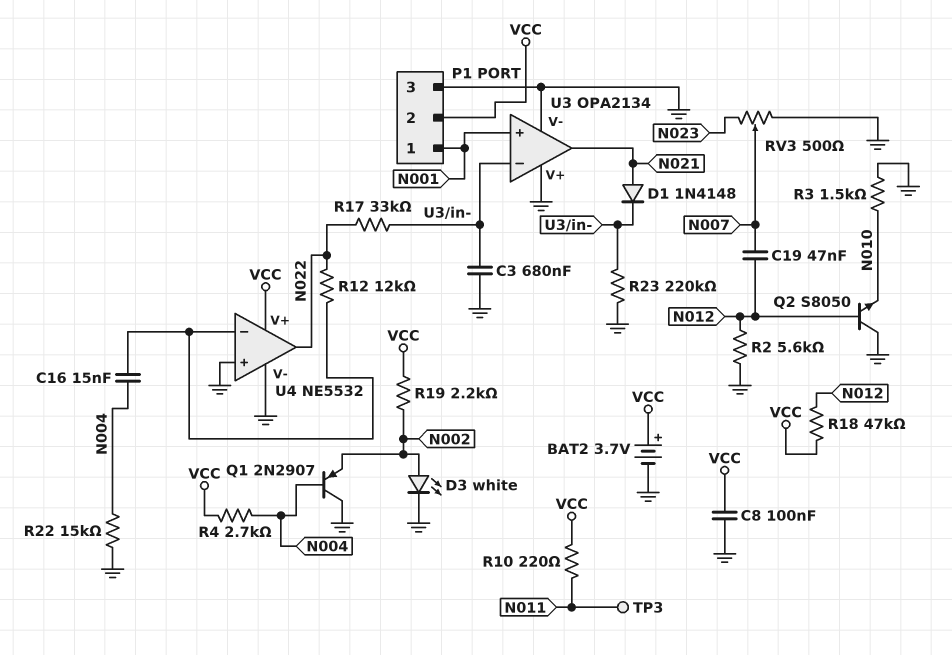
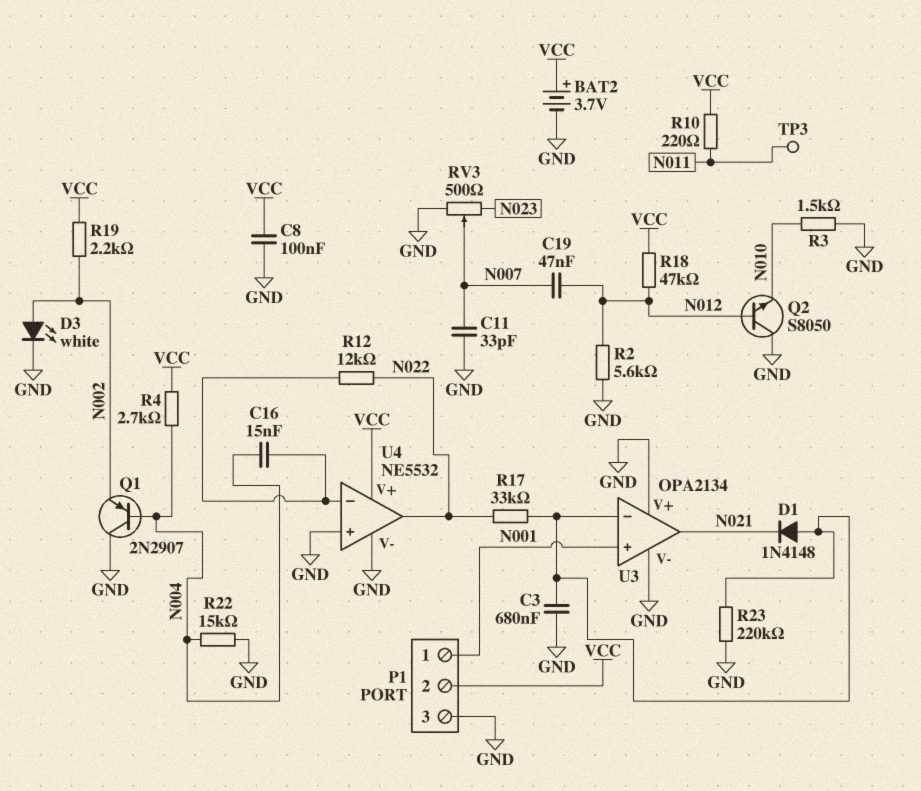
C11: none -> 33pF (GND, N007)
D1: diode 1N4148 (A N021, K U3/in-) -> diode 1N4148 (A U3/in-, K N021)

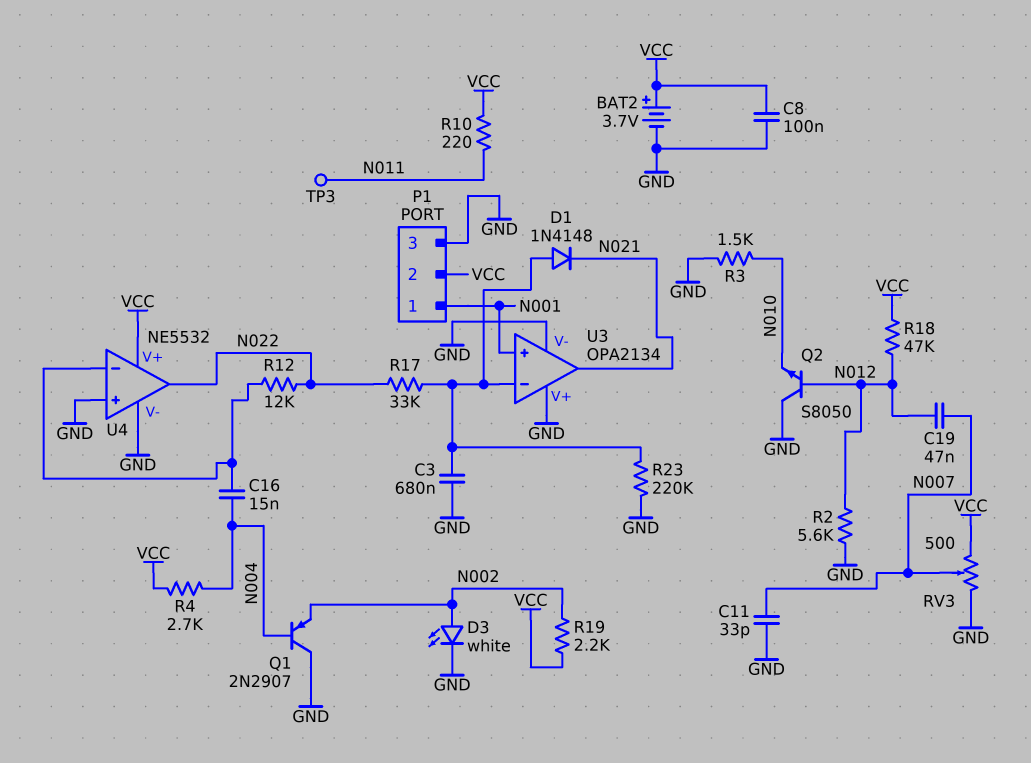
R22: 15k (GND, N004) -> none
RV3: 500 (GND, N023, wiper N007) -> 500 (GND, VCC, wiper N007)

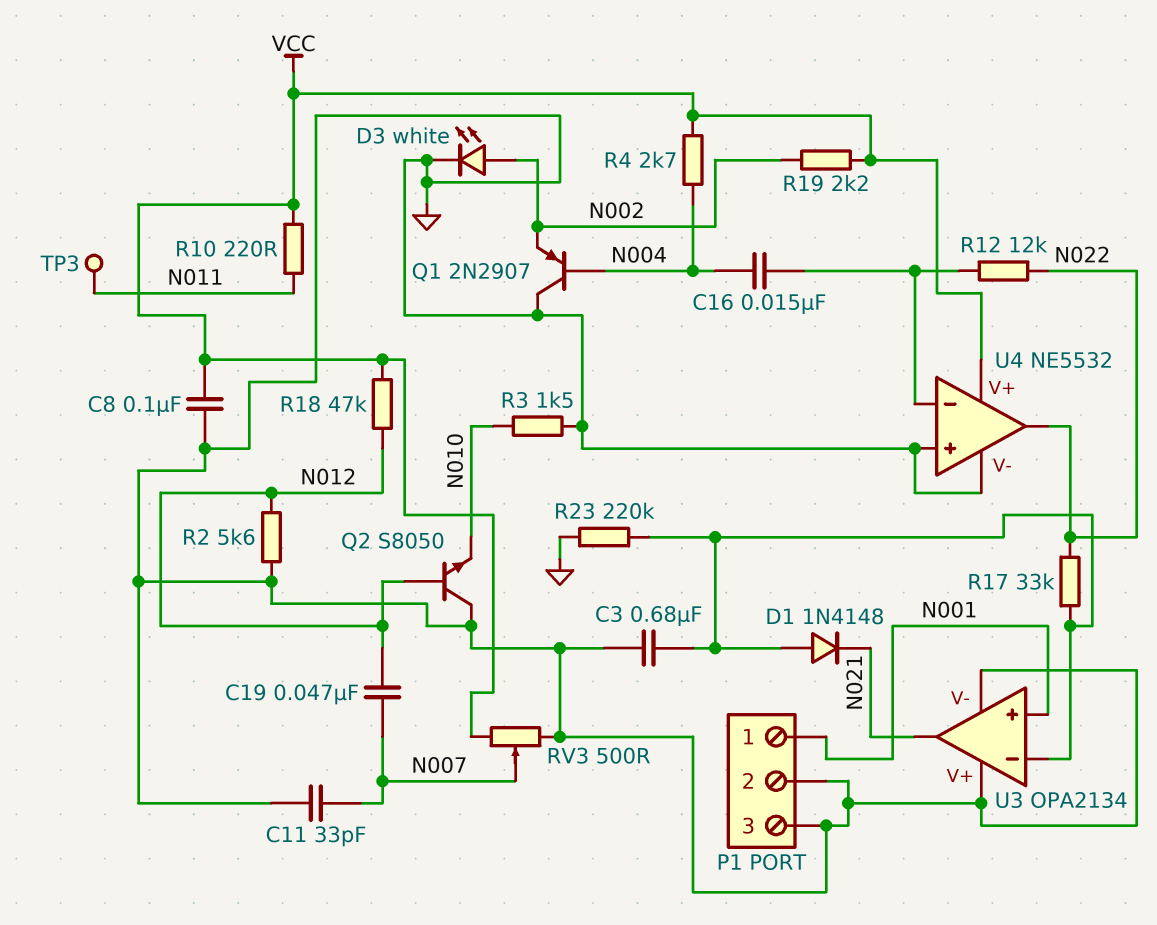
BAT2: 3.7V (plus VCC, minus GND) -> none
P1 pin 2: VCC -> GND

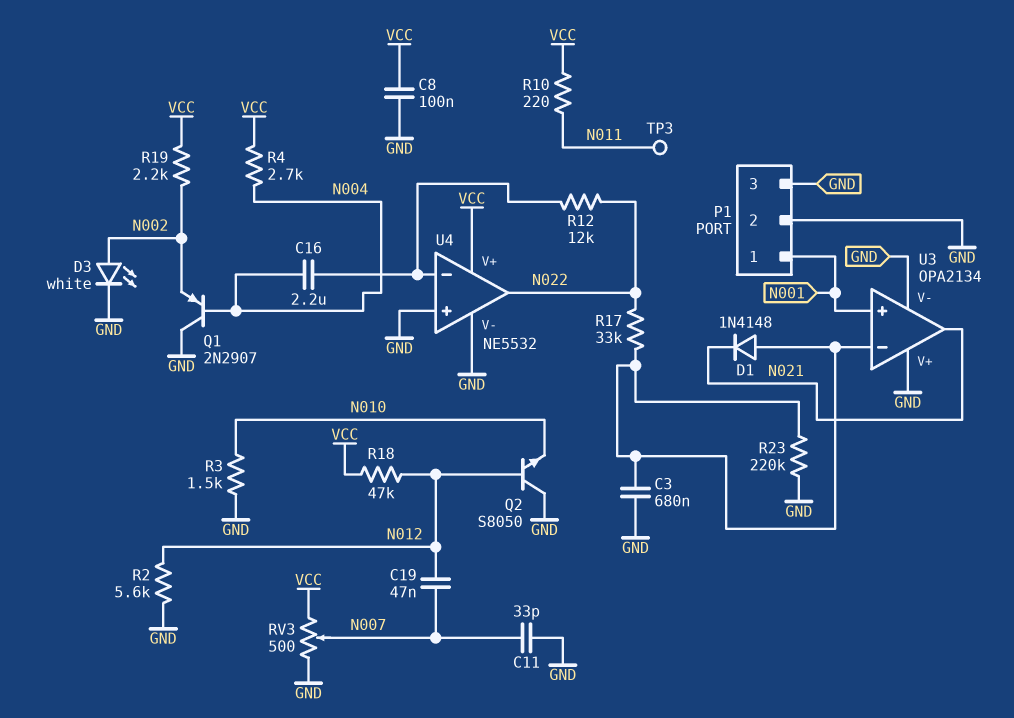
C16: 15nF (N004, U4/in-) -> 2.2uF (N004, U4/in-)

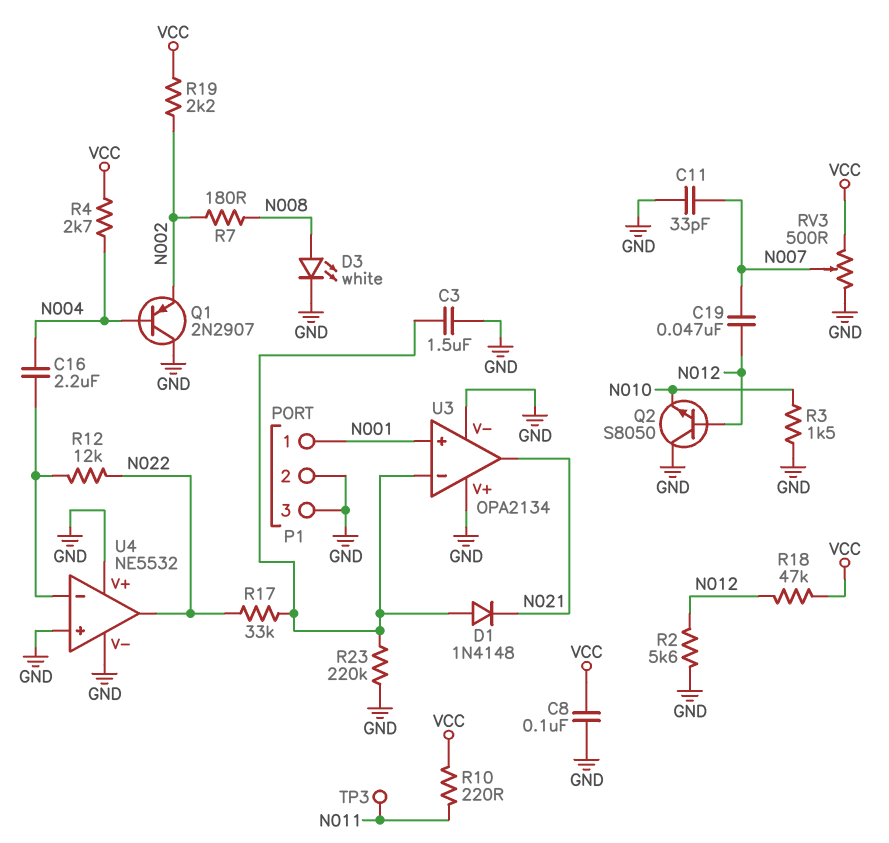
C3: 680nF (GND, U3/in-) -> 1.5uF (GND, U3/in-)
D3: LED white (A N002, K GND) -> LED white (A N008, K GND)
R7: none -> 180 (N002, N008)
U4 pin V+: VCC -> GND

